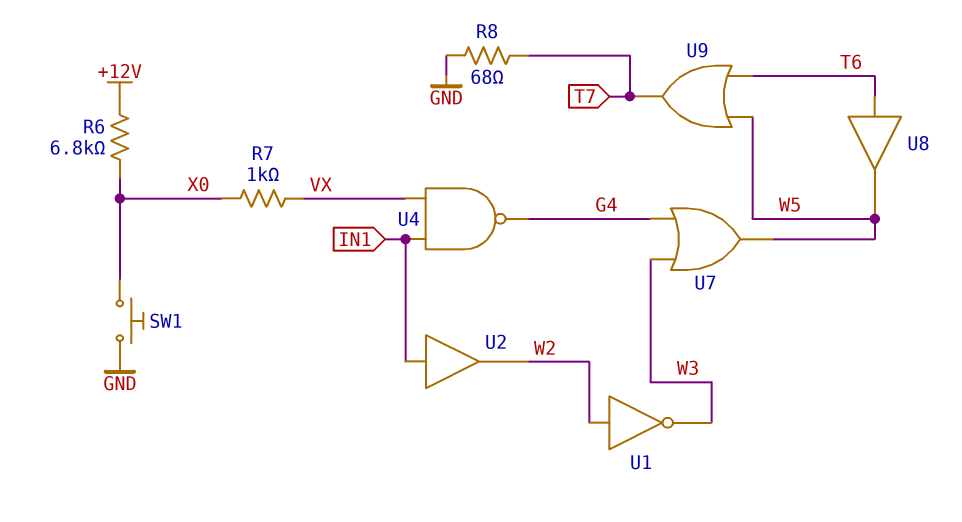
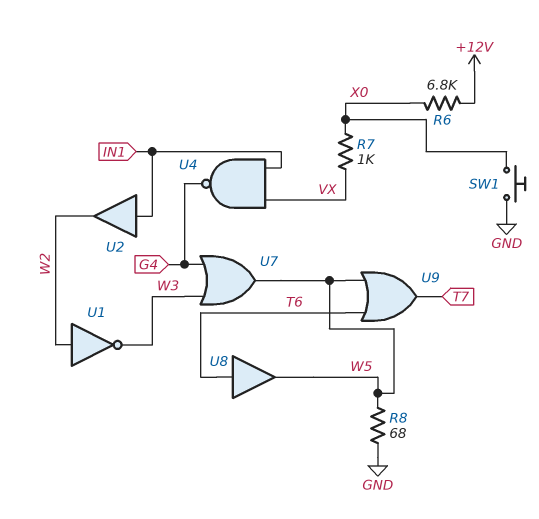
R8: 68 (GND, T7) -> 68 (GND, W5)

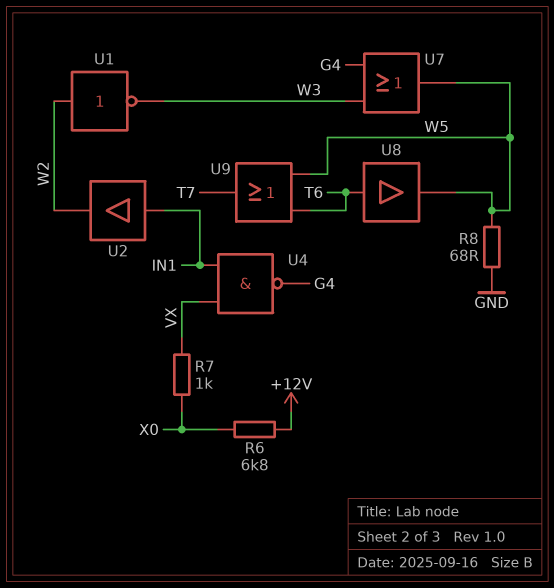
SW1: button (GND, X0) -> none

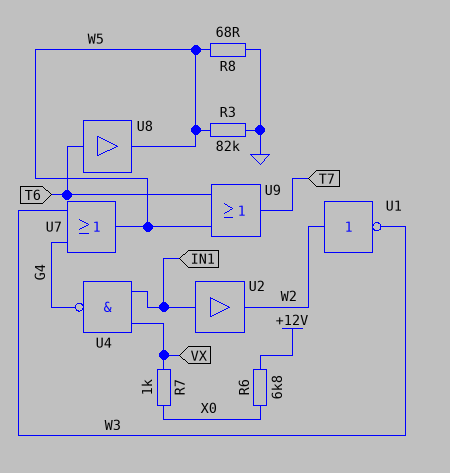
R3: none -> 82k (GND, W5)

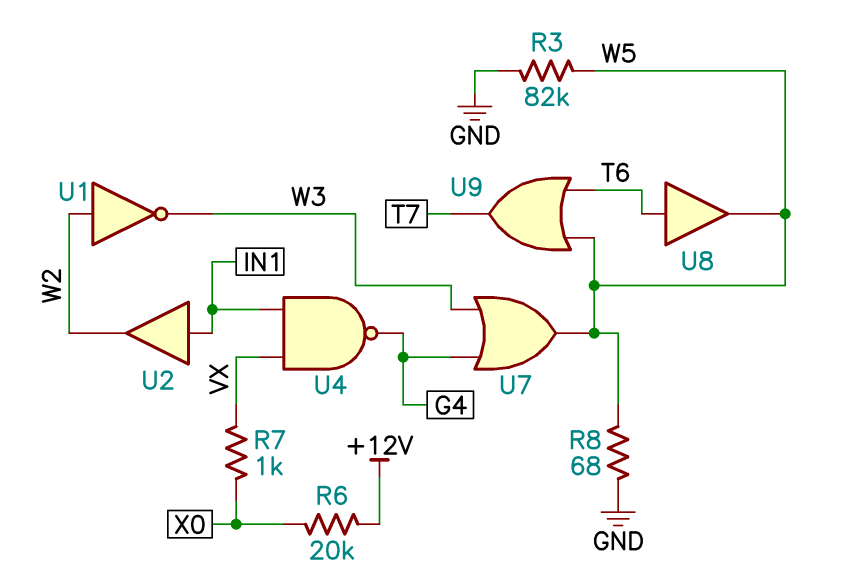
R6: 6.8k (+12V, X0) -> 20k (+12V, X0)

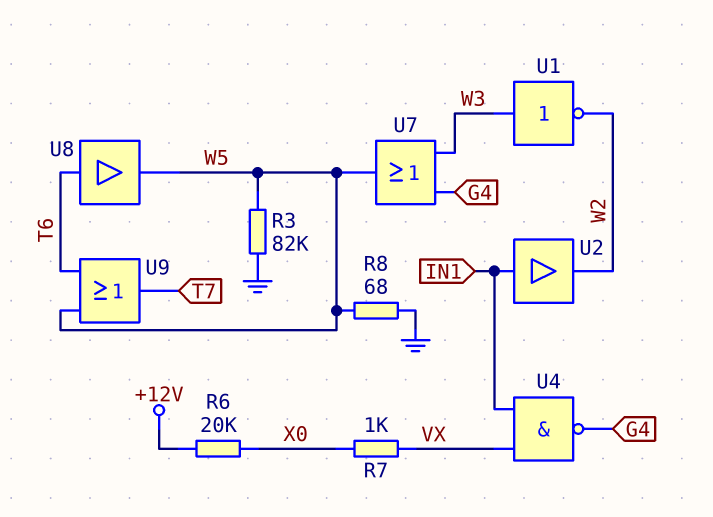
U1: NOT (in W2, out W3) -> NOT (in W3, out W2)

